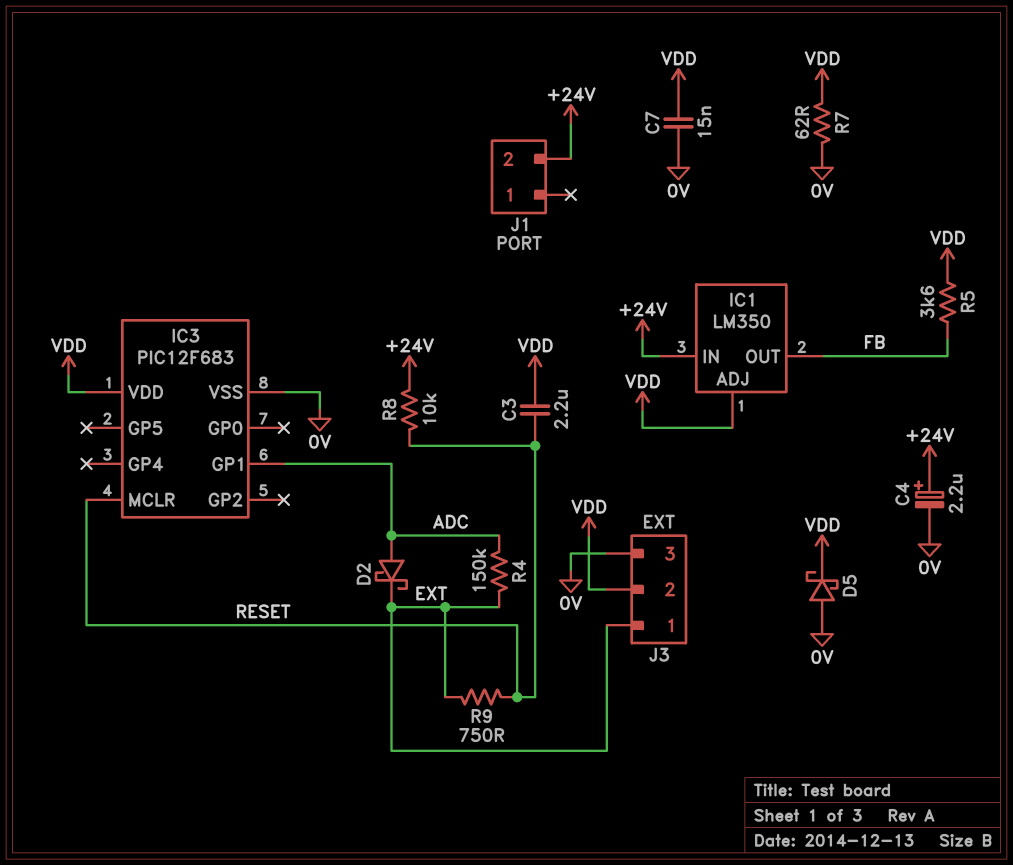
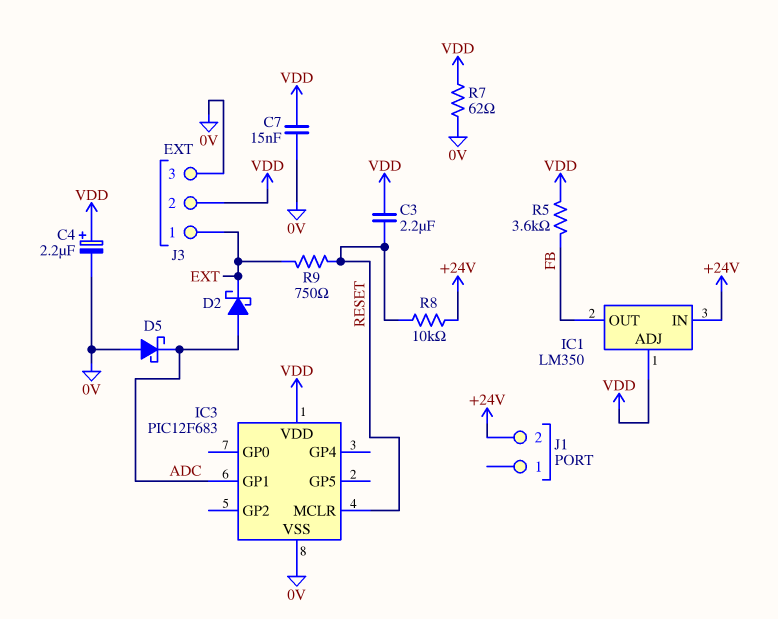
C4: 2.2uF (plus +24V, minus 0V) -> 2.2uF (plus VDD, minus 0V)
D5: schottky (A 0V, K VDD) -> schottky (A 0V, K ADC)
R4: 150k (ADC, EXT) -> none

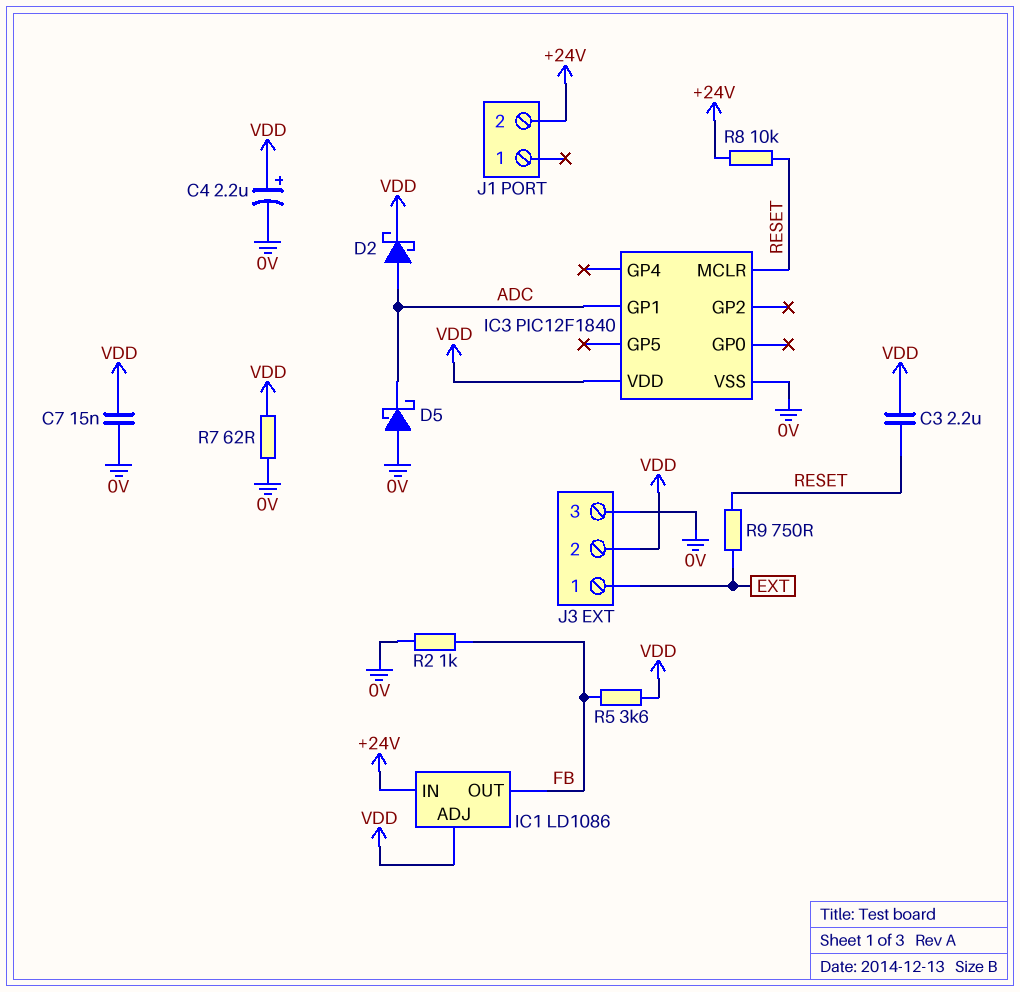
D2: schottky (A ADC, K EXT) -> schottky (A ADC, K VDD)
IC1: LM350 -> LD1086
IC3: PIC12F683 -> PIC12F1840
R2: none -> 1k (0V, FB)

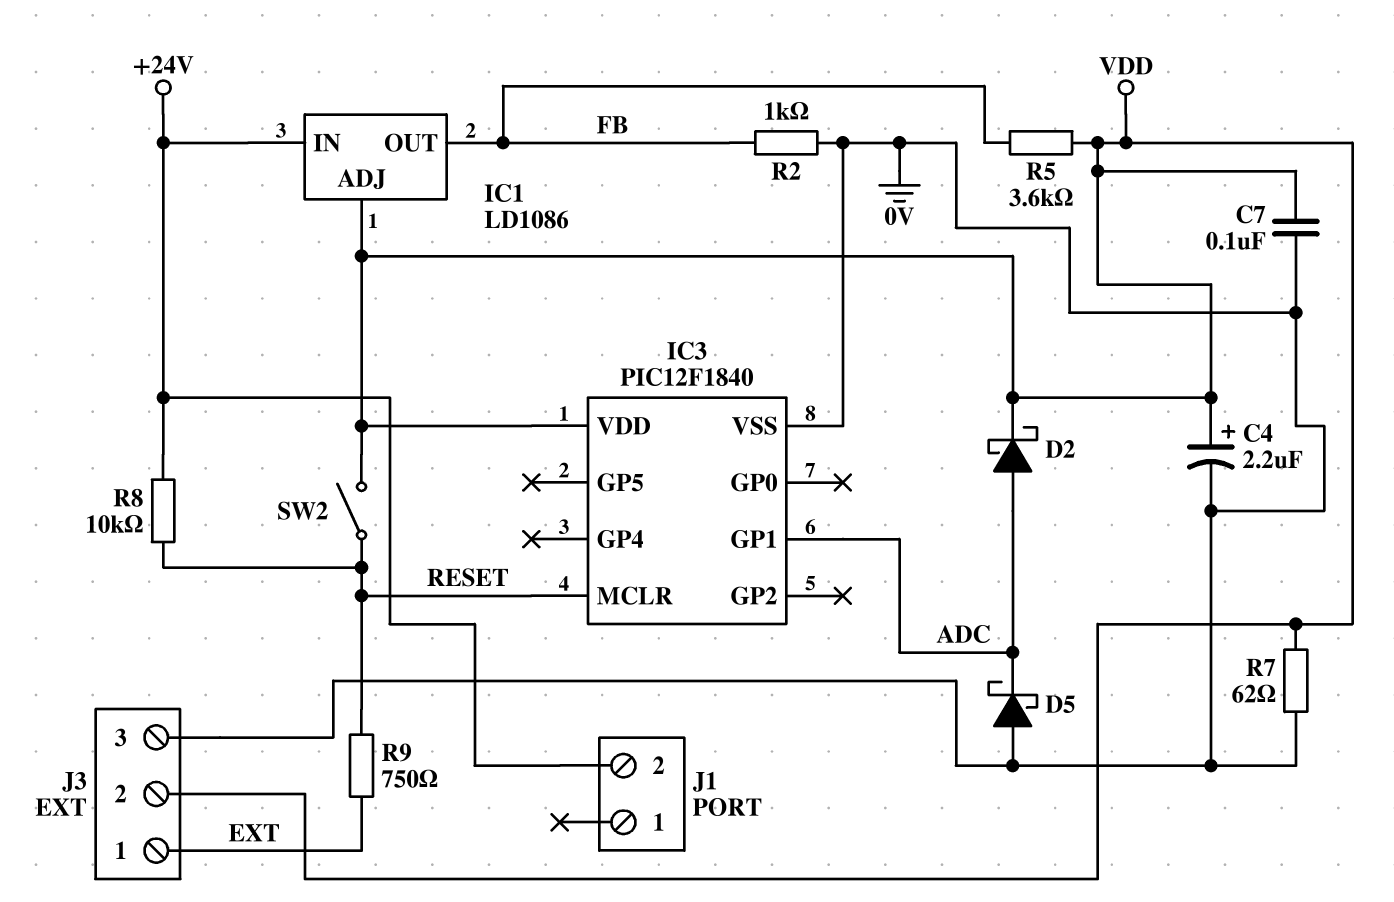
C3: 2.2uF (RESET, VDD) -> none
C7: 15nF (0V, VDD) -> 100nF (0V, VDD)
SW2: none -> switch (RESET, VDD)

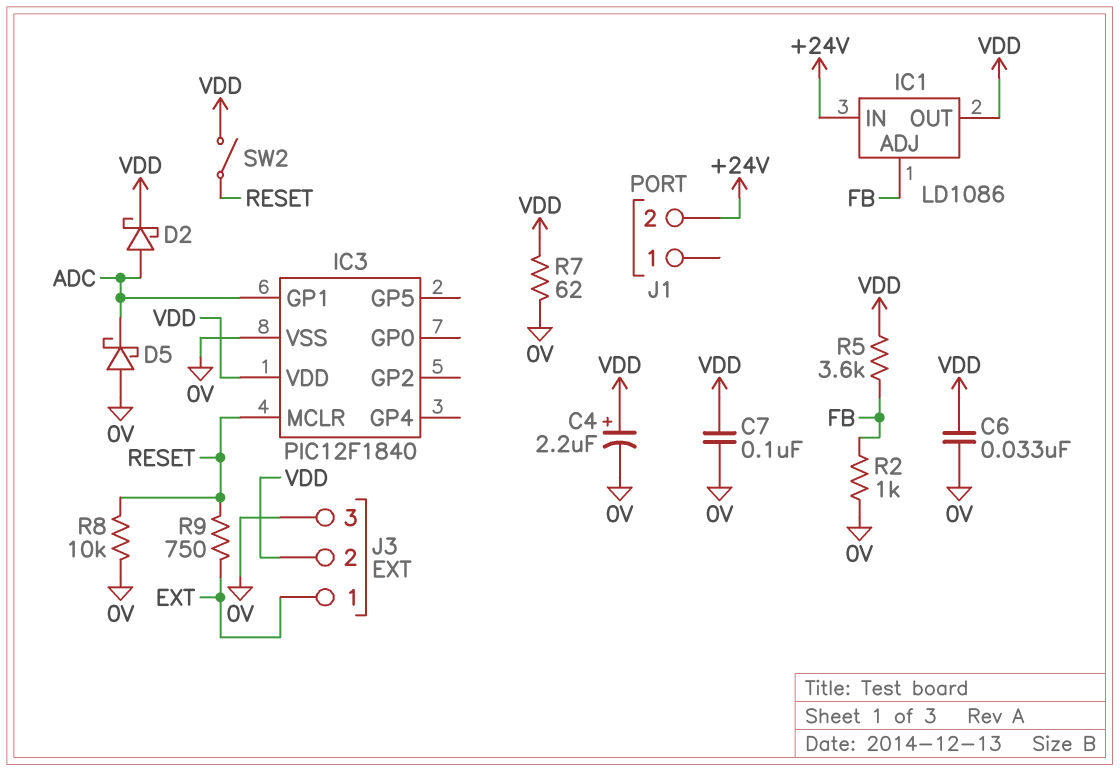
C6: none -> 33nF (0V, VDD)
IC1 pin ADJ: VDD -> FB
IC1 pin OUT: FB -> VDD
R8: 10k (+24V, RESET) -> 10k (0V, RESET)

